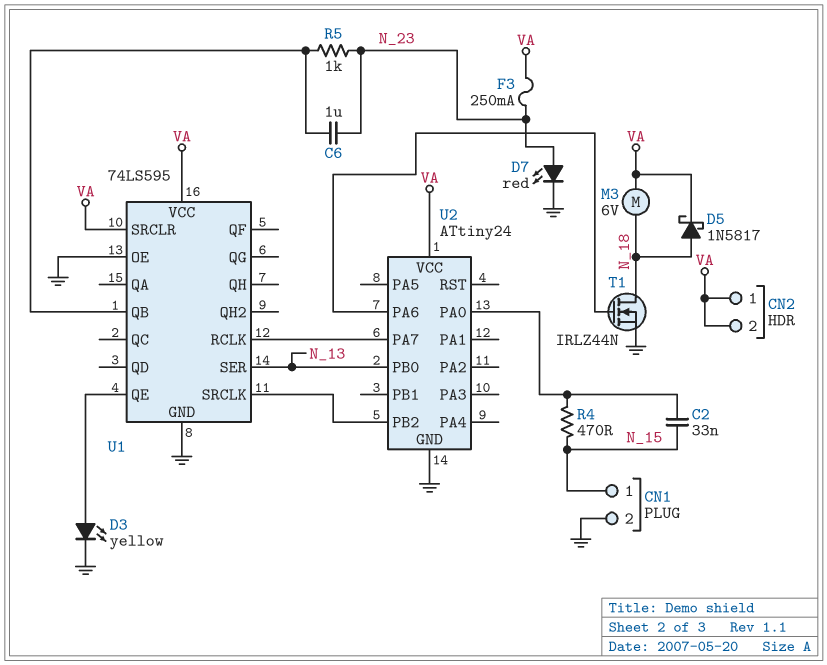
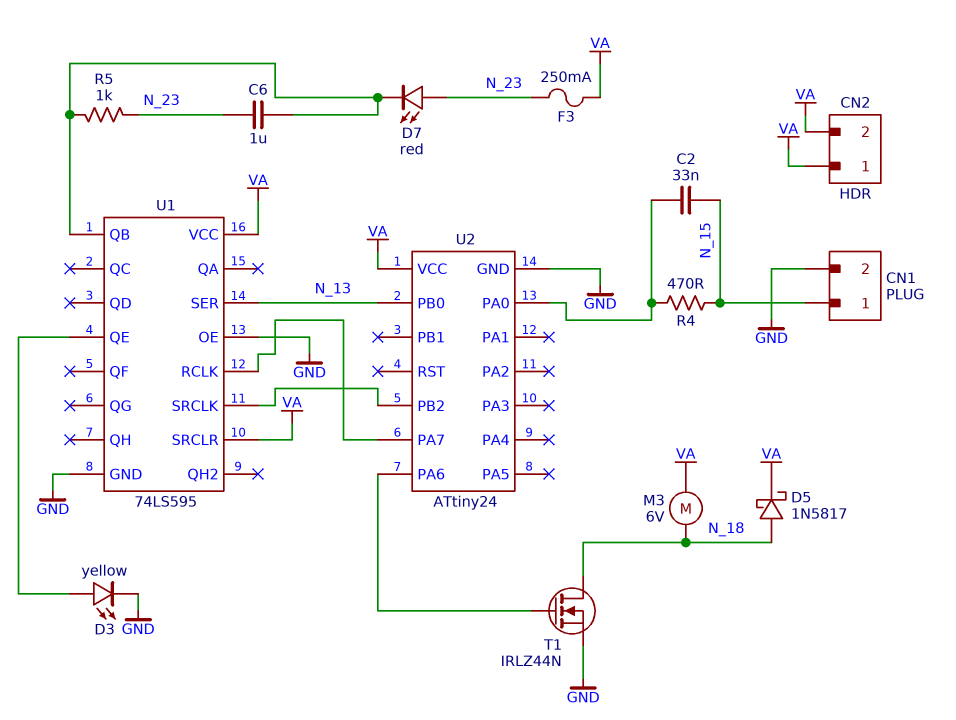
D7: LED red (A N_23, K GND) -> LED red (A N_23, K U1/QB)

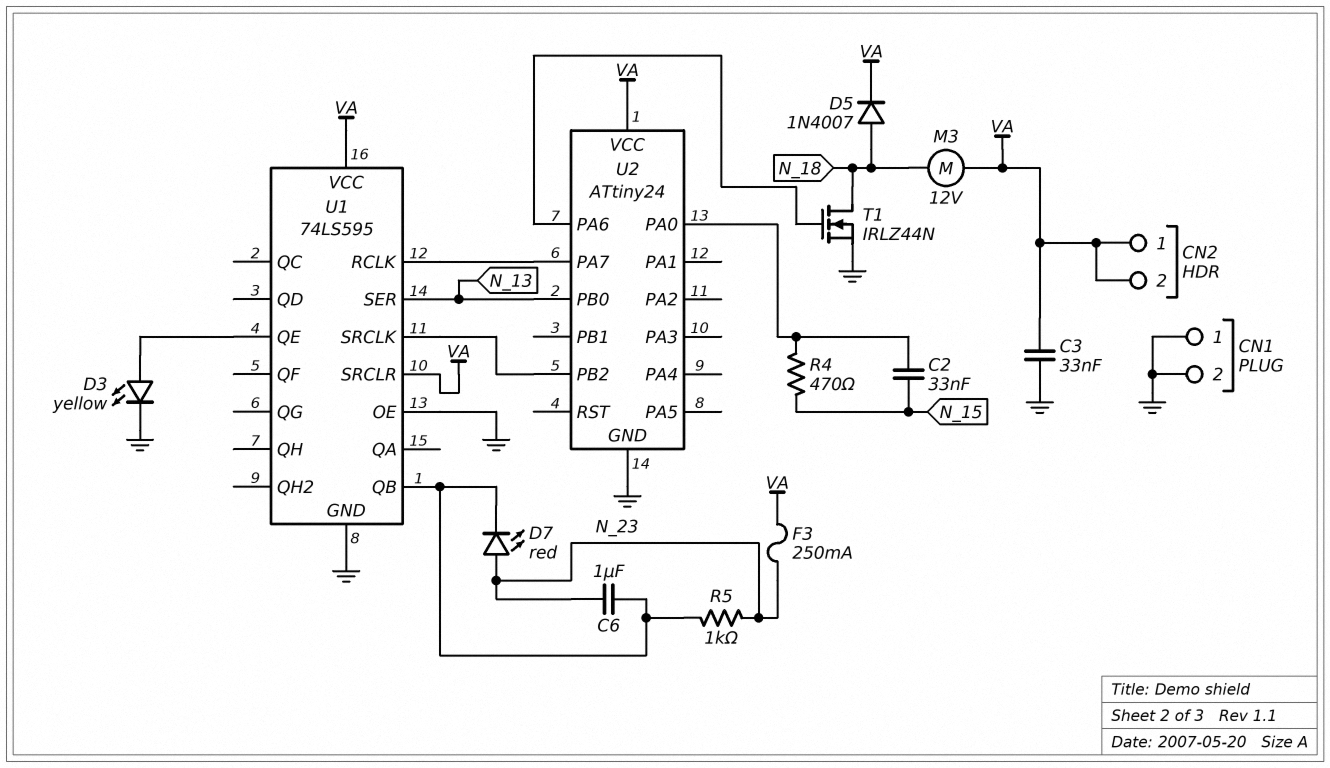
C3: none -> 33nF (GND, VA)
CN1 pin 1: N_15 -> GND
D5: schottky 1N5817 (A N_18, K VA) -> diode 1N4007 (A N_18, K VA)
M3: motor 6V (N_18, VA) -> motor 12V (N_18, VA)

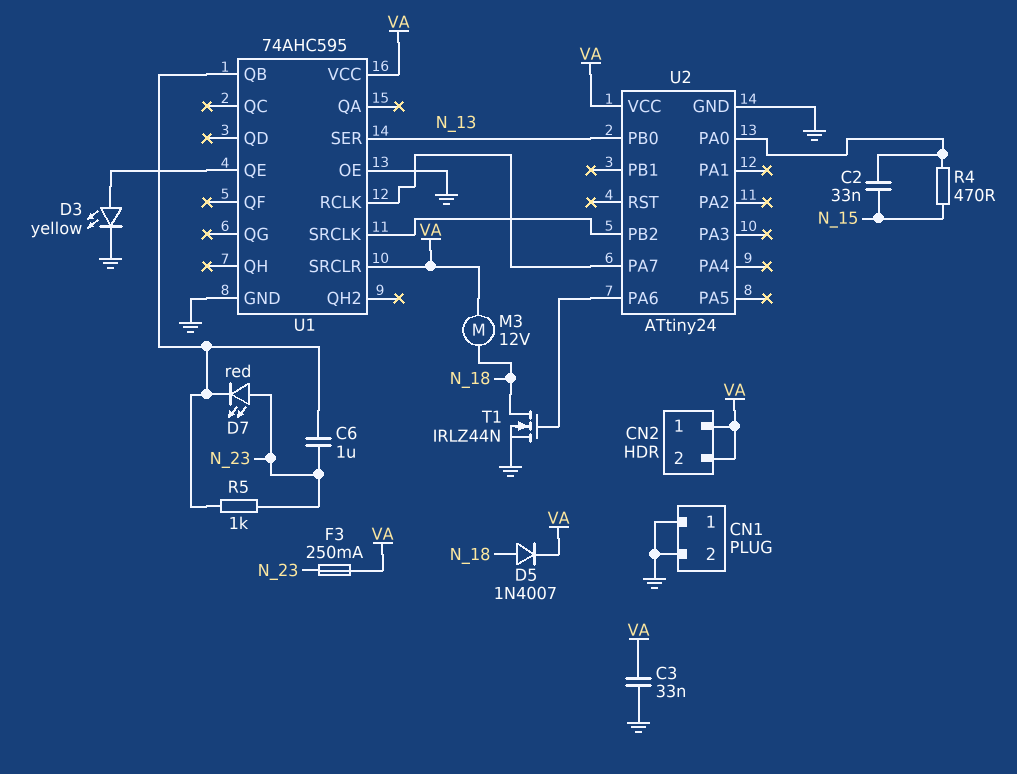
U1: 74LS595 -> 74AHC595

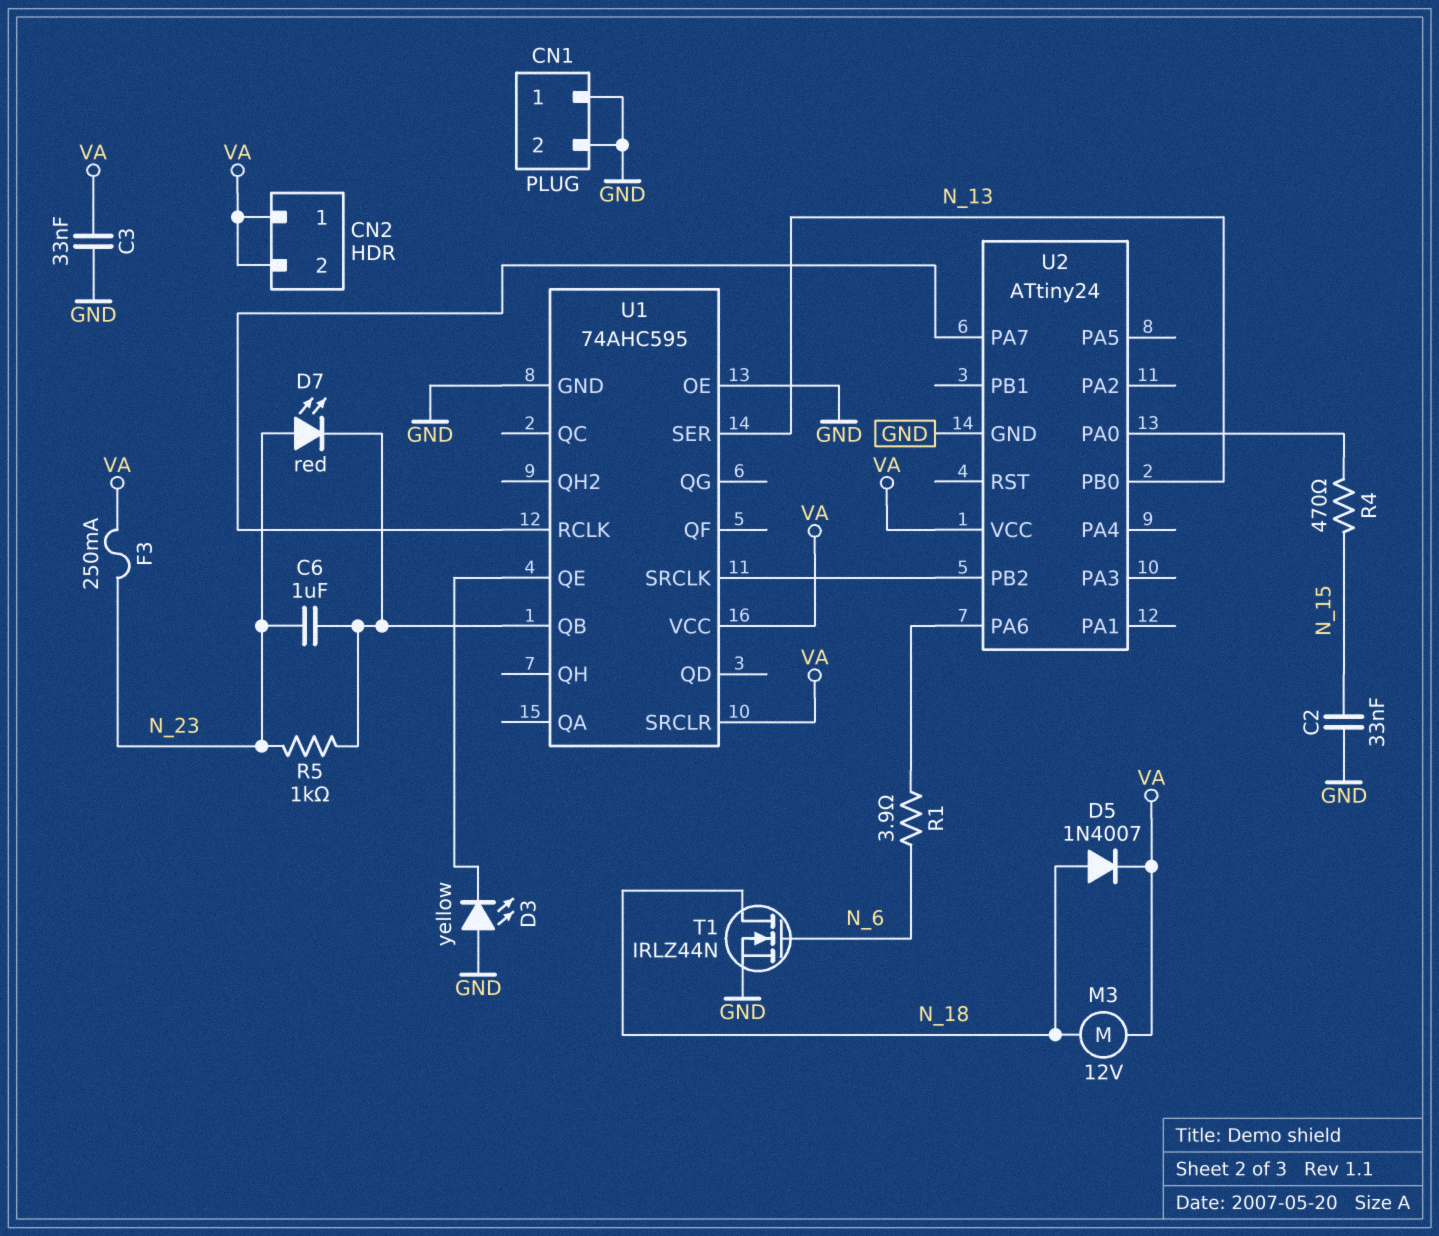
C2: 33nF (N_15, U2/PA0) -> 33nF (GND, N_15)
D3: LED yellow (A U1/QE, K GND) -> LED yellow (A GND, K U1/QE)
R1: none -> 3.9 (N_6, U2/PA6)
T1: NMOS IRLZ44N (G U2/PA6, D N_18, S GND) -> NMOS IRLZ44N (G N_6, D N_18, S GND)

